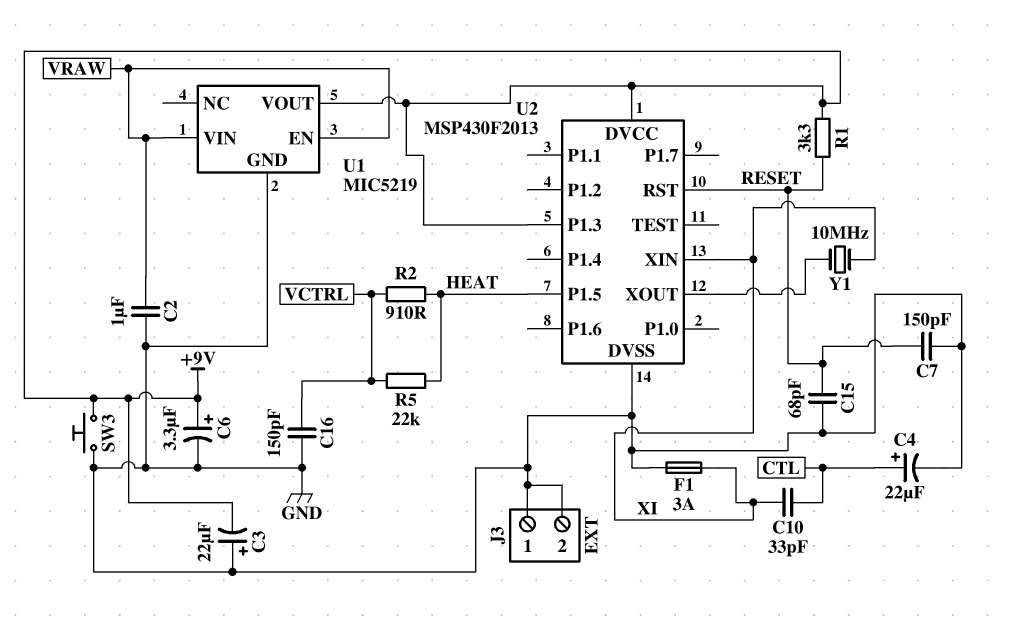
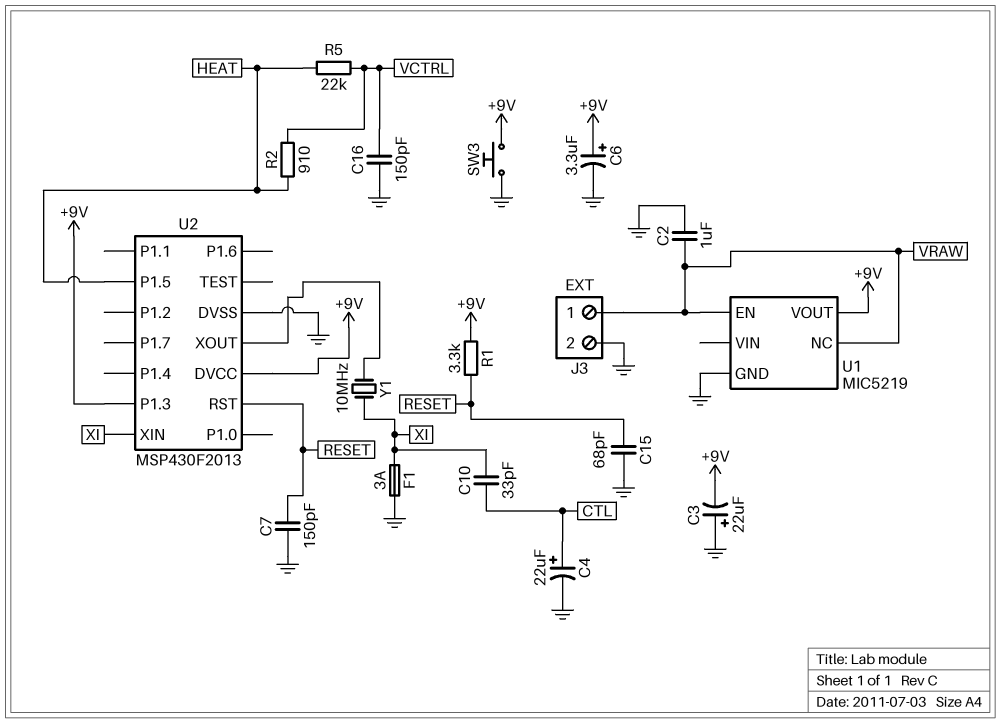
J3 pin 1: GND -> VRAW
U1 pin NC: none -> VRAW
U1 pin VIN: VRAW -> none

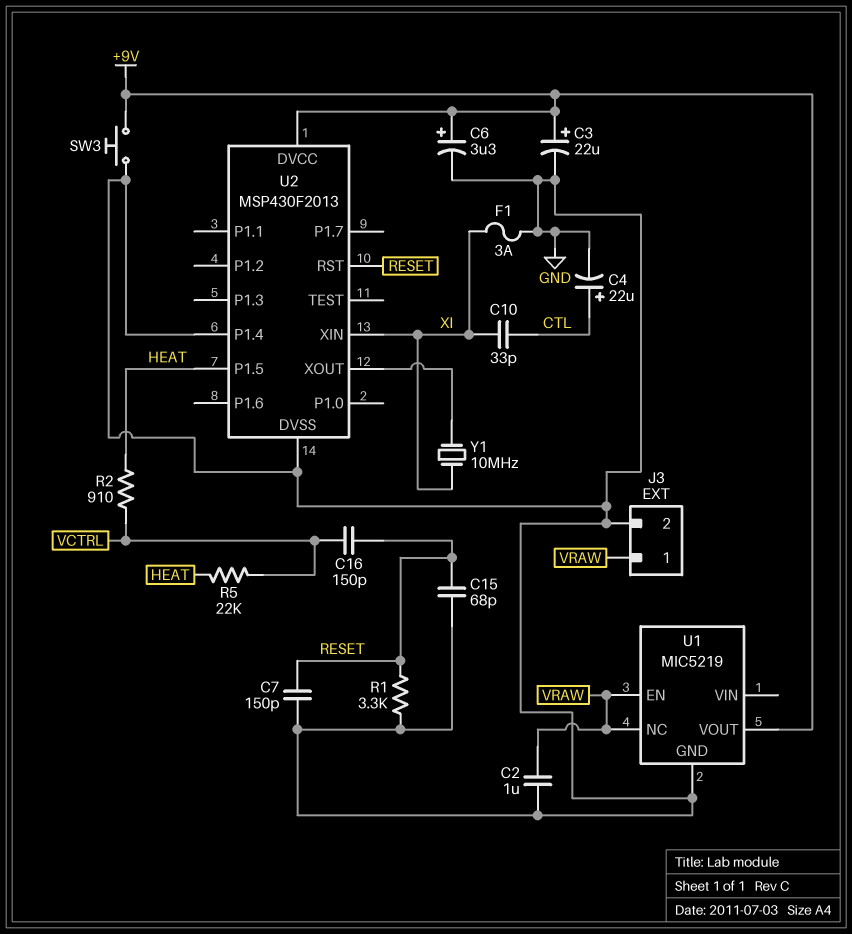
C3: 22uF (plus GND, minus +9V) -> 22uF (plus +9V, minus GND)
C16: 150pF (GND, VCTRL) -> 150pF (RESET, VCTRL)
R1: 3.3k (+9V, RESET) -> 3.3k (GND, RESET)
U2 pin P1.3: +9V -> none
U2 pin P1.4: none -> GND

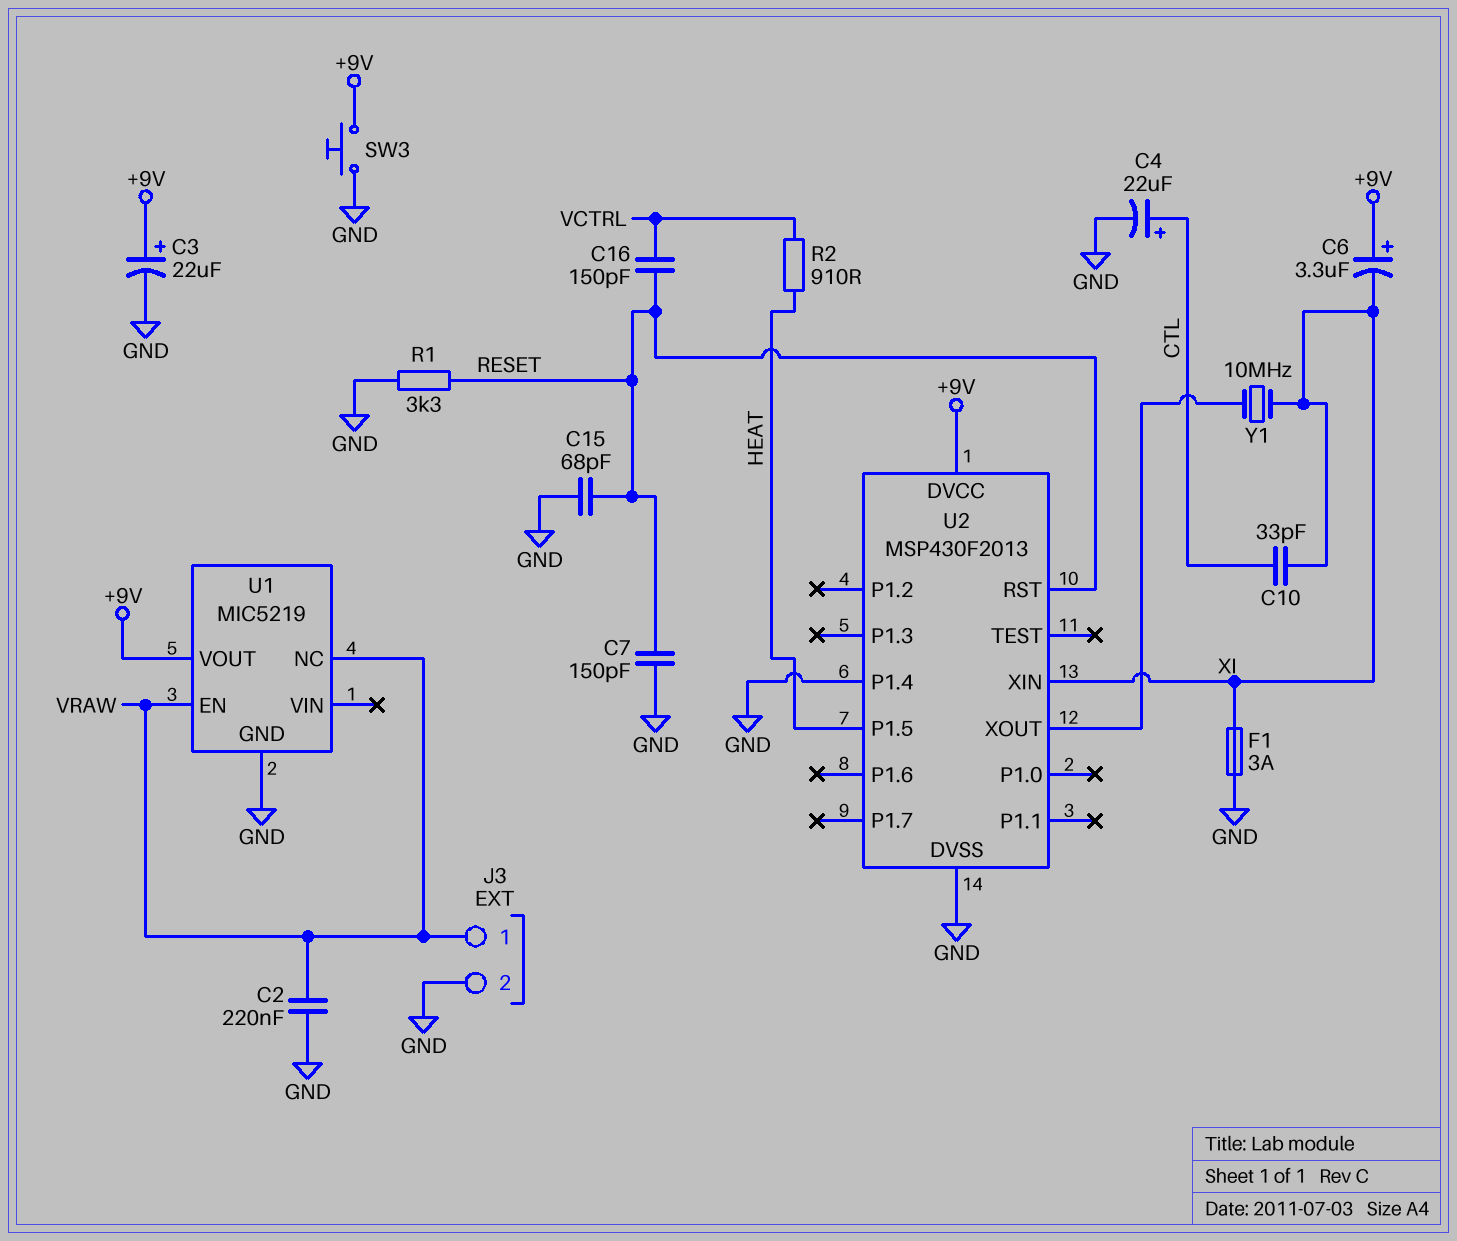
C2: 1uF (GND, VRAW) -> 220nF (GND, VRAW)
C6: 3.3uF (plus +9V, minus GND) -> 3.3uF (plus +9V, minus XI)
R5: 22k (HEAT, VCTRL) -> none

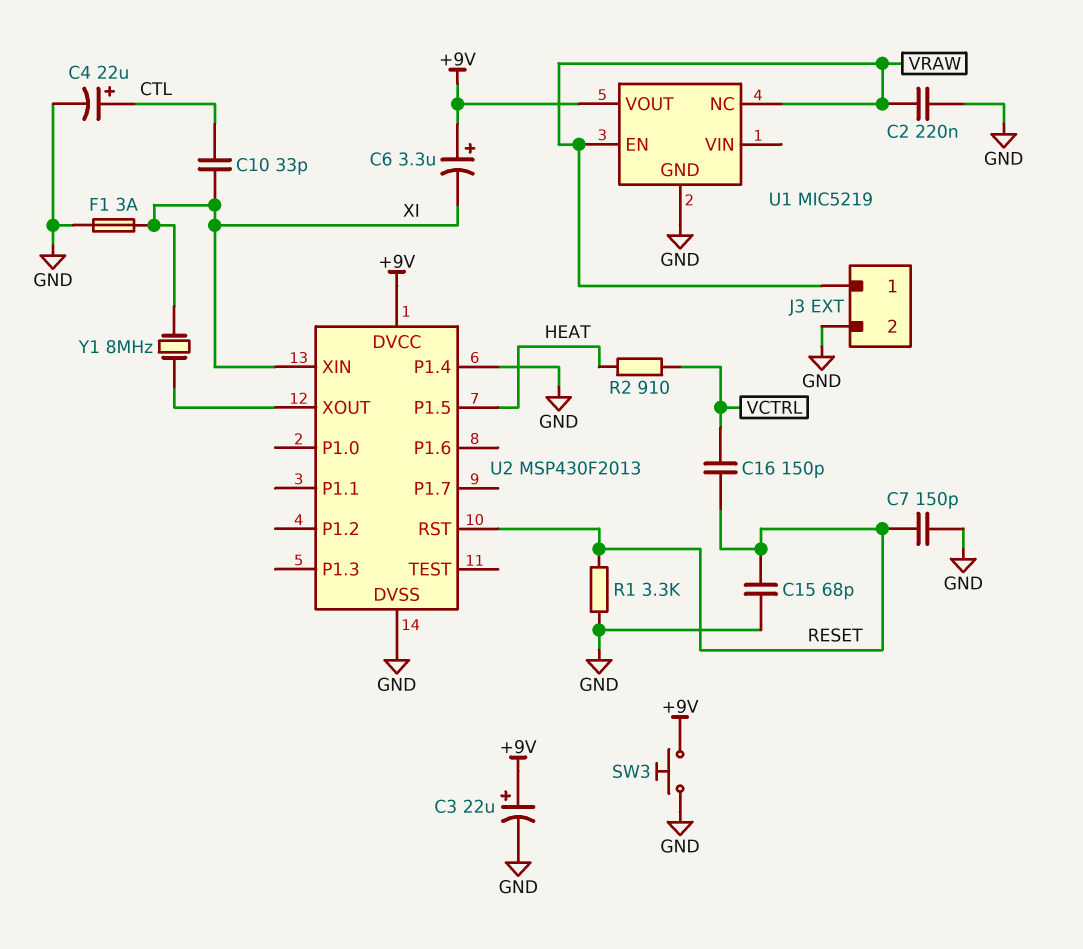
Y1: 10MHz (U2/XOUT, XI) -> 8MHz (U2/XOUT, XI)

